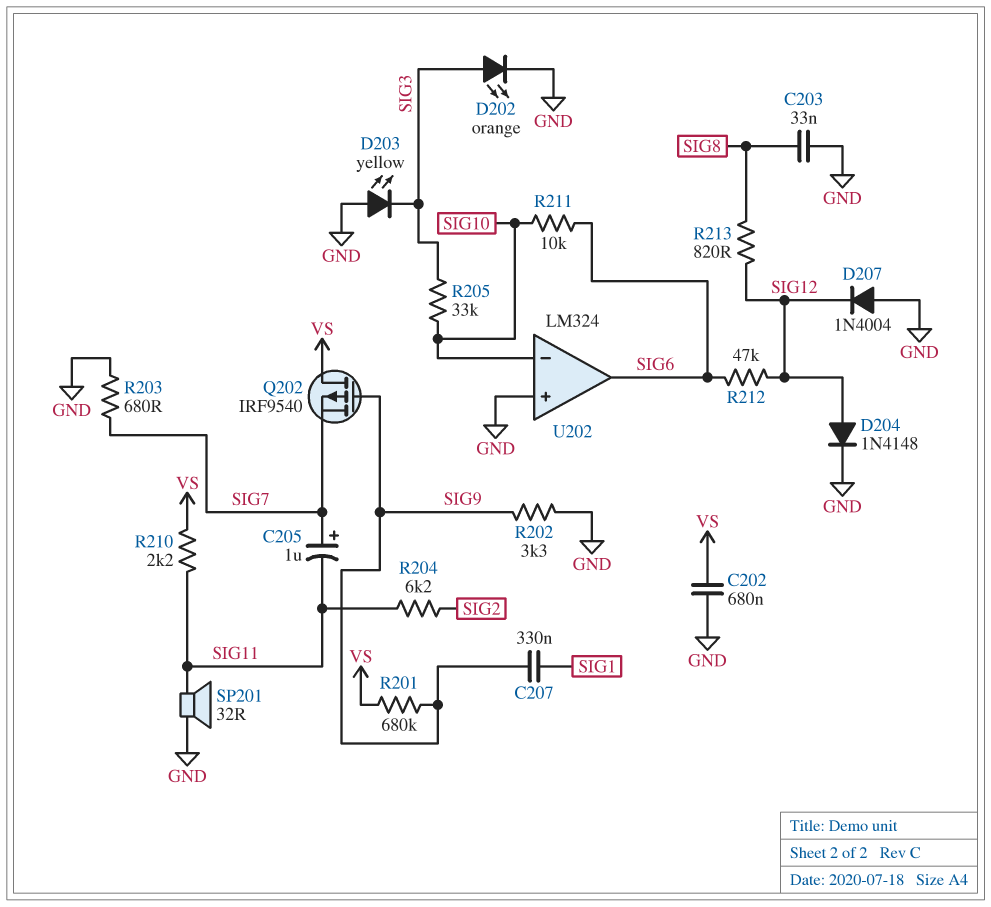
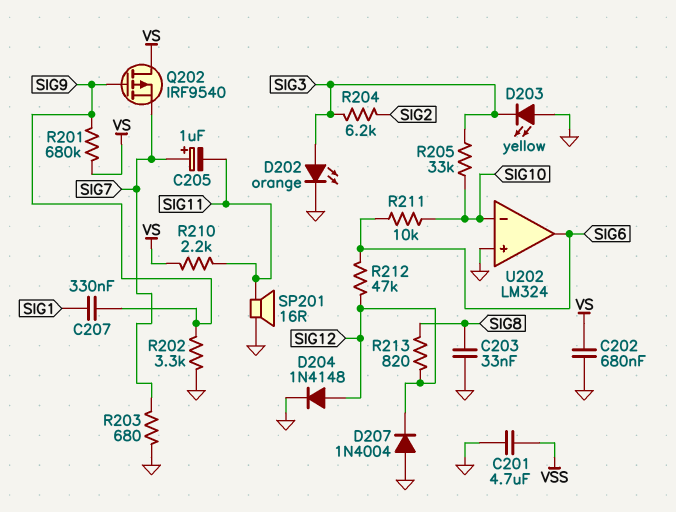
C201: none -> 4.7uF (GND, VSS)
R204: 6.2k (SIG2, SIG11) -> 6.2k (SIG2, SIG3)
SP201: speaker 32R (GND, SIG11) -> speaker 16R (GND, SIG11)

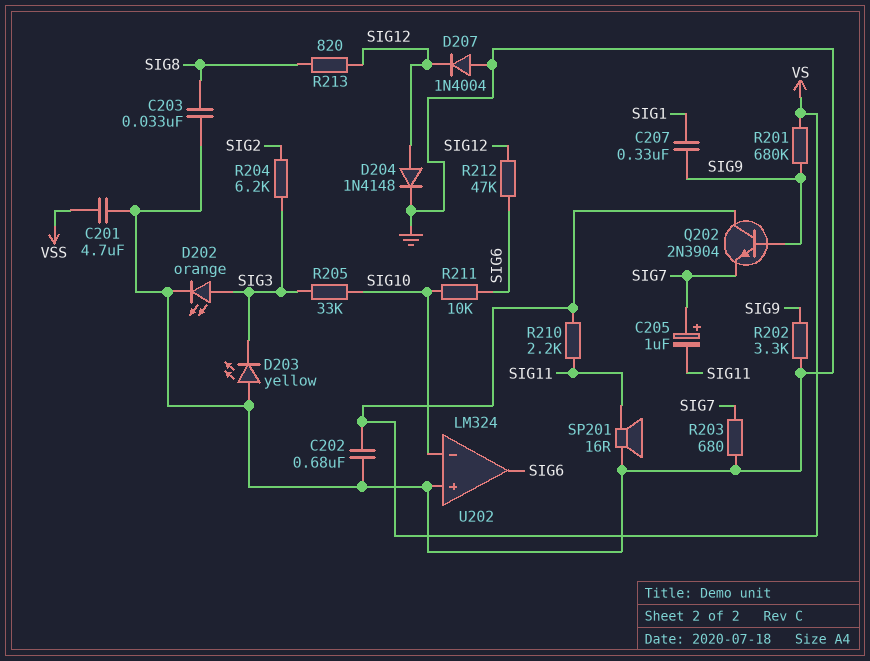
Q202: PMOS IRF9540 (G SIG9, D VS, S SIG7) -> NPN 2N3904 (B SIG9, C VS, E SIG7)

